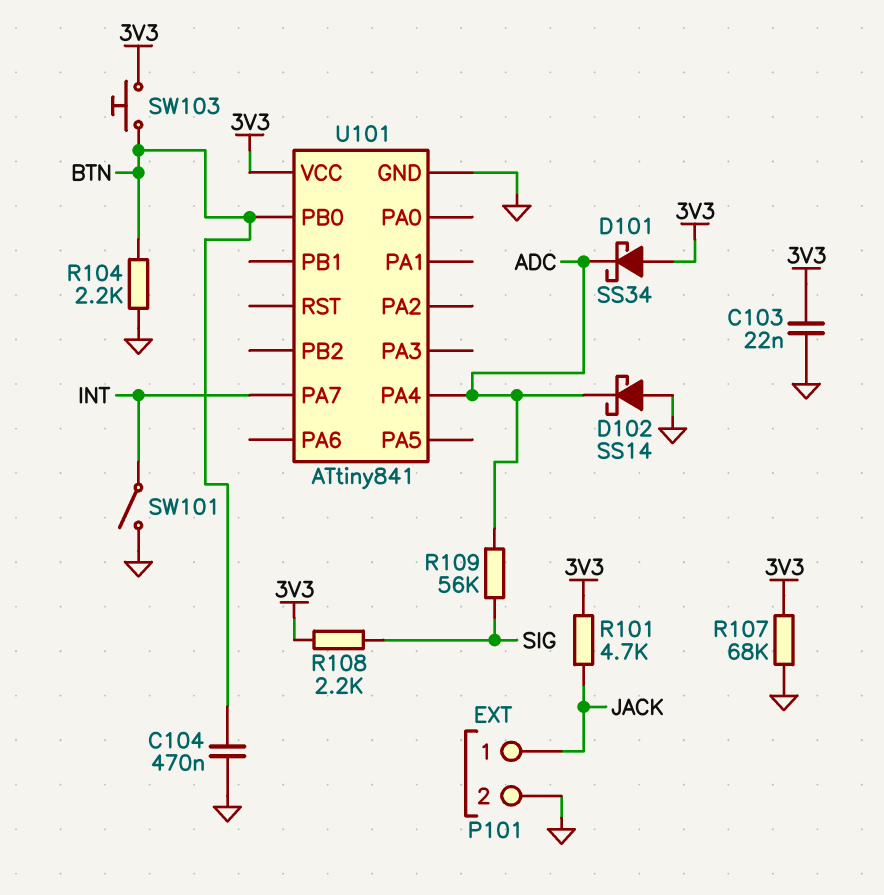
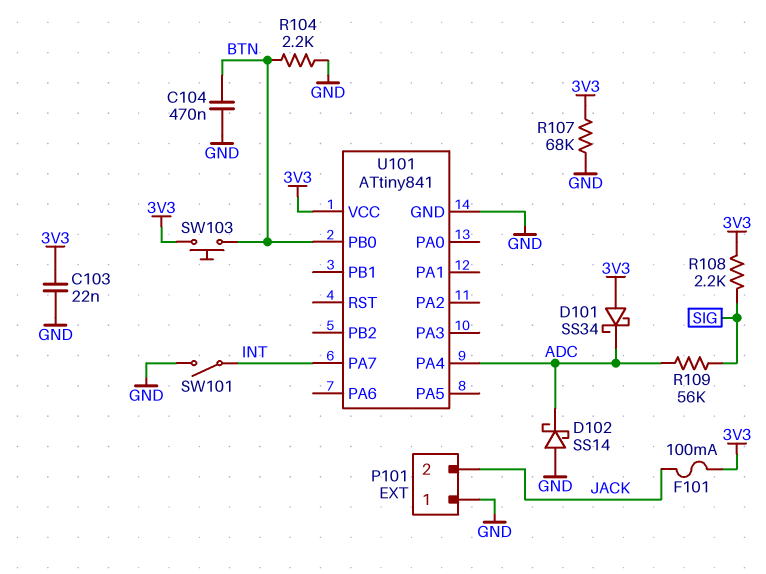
F101: none -> 100mA (3V3, JACK)
P101 pin 1: JACK -> GND
P101 pin 2: GND -> JACK
R101: 4.7k (3V3, JACK) -> none

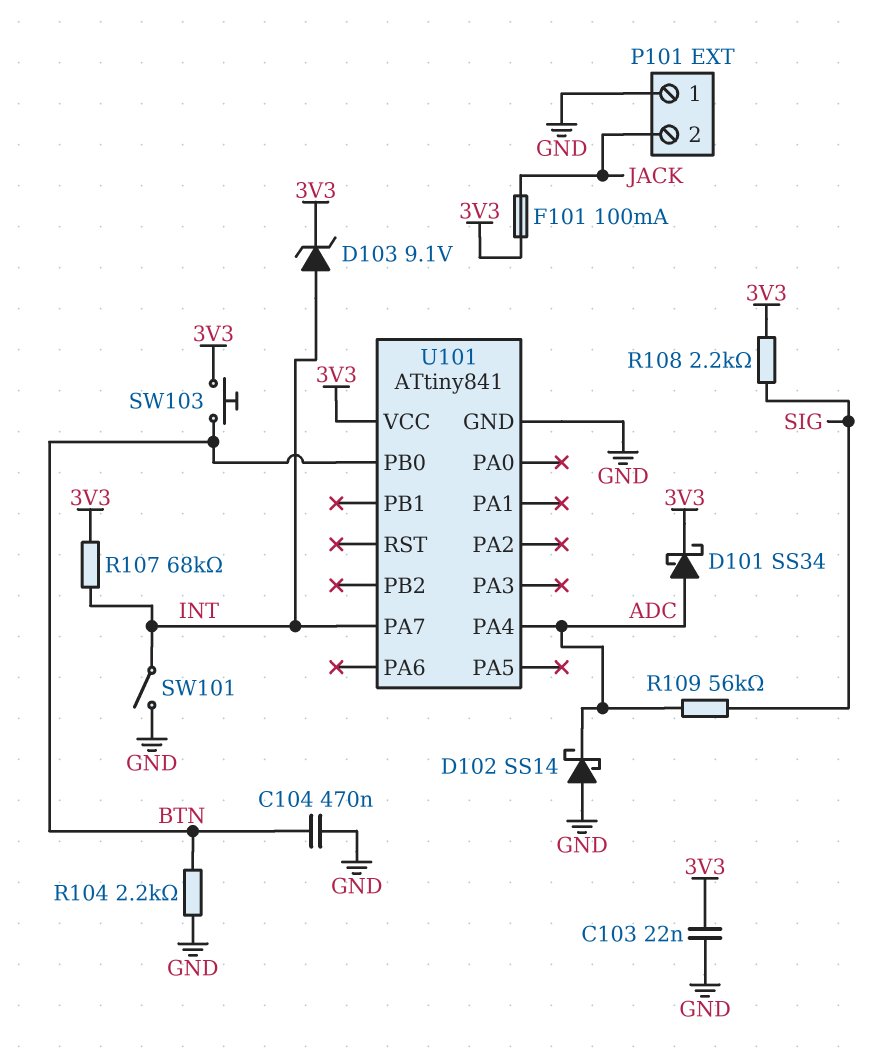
D101: schottky SS34 (A 3V3, K ADC) -> schottky SS34 (A ADC, K 3V3)
D103: none -> zener 9.1V (A INT, K 3V3)
R107: 68k (3V3, GND) -> 68k (3V3, INT)

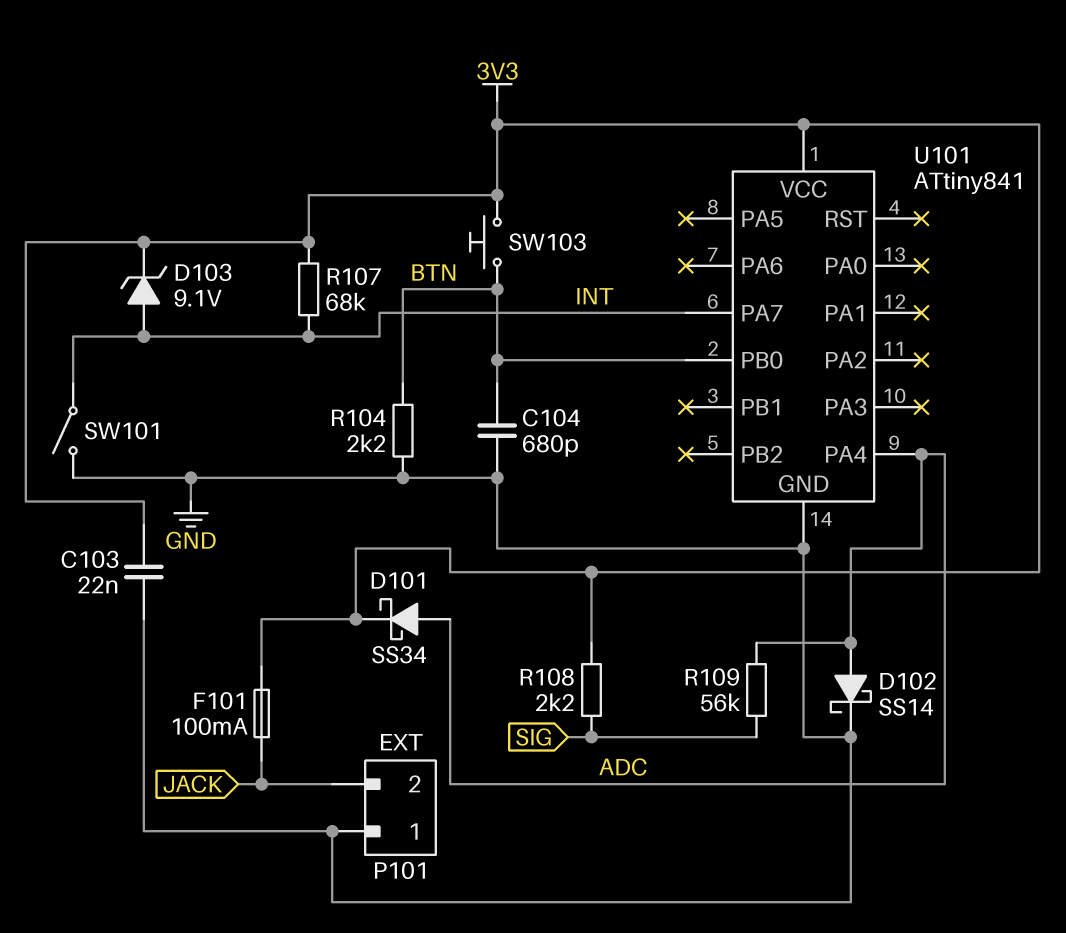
C104: 470nF (BTN, GND) -> 680pF (BTN, GND)
D102: schottky SS14 (A GND, K ADC) -> schottky SS14 (A ADC, K GND)

